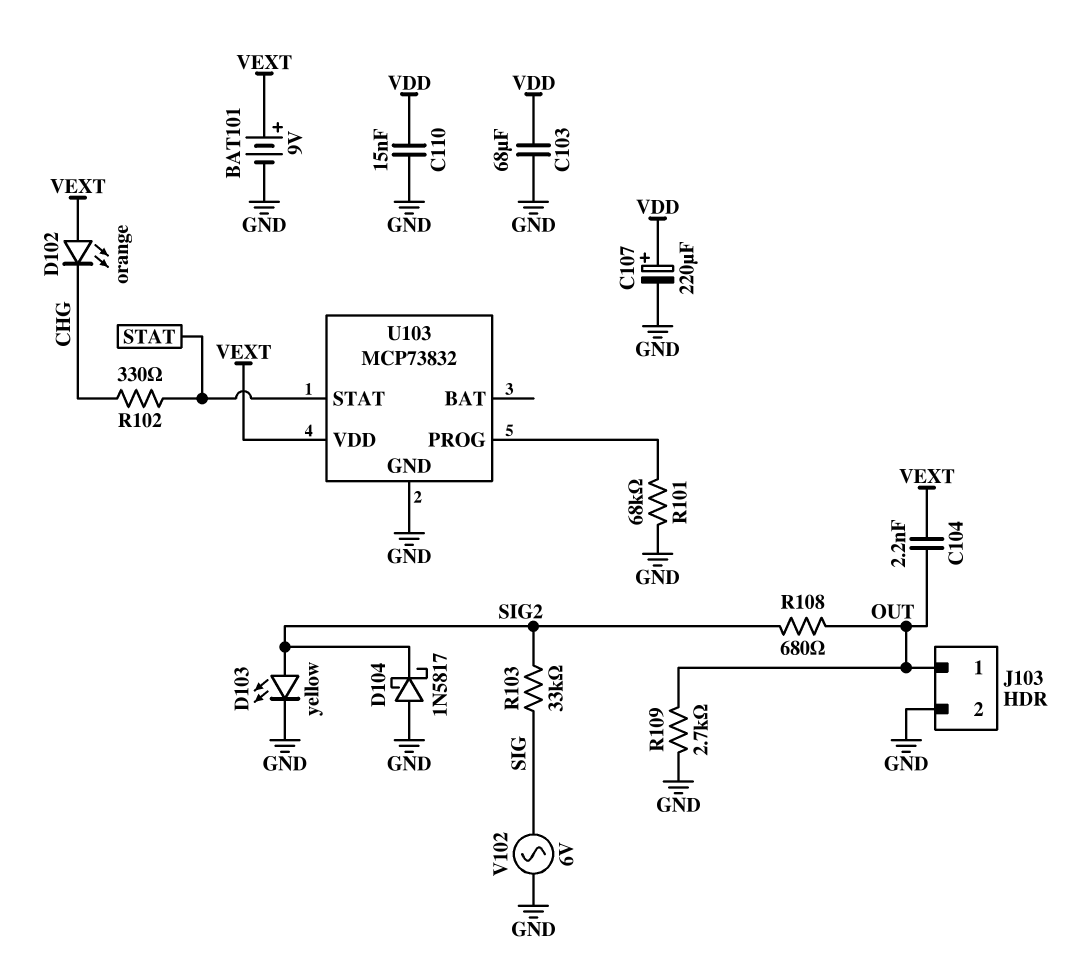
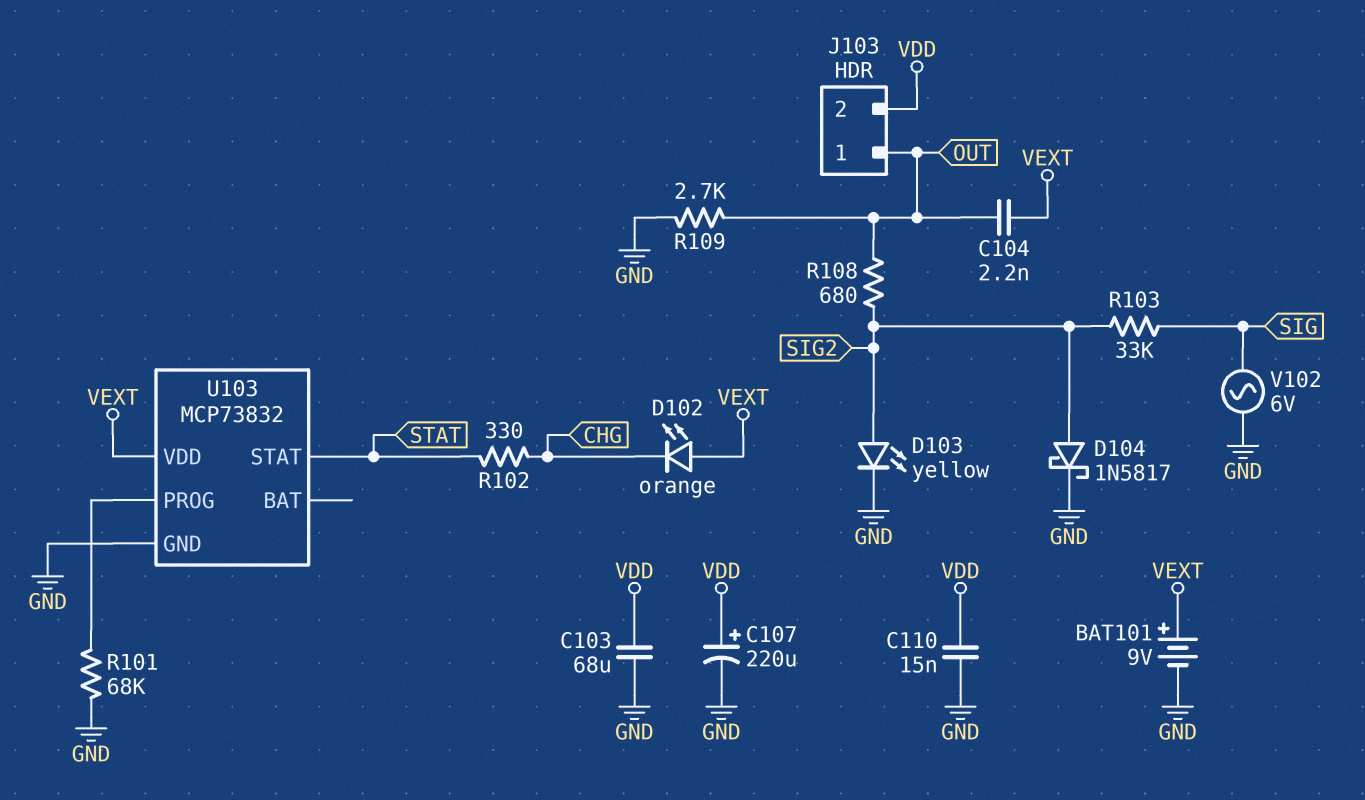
D104: schottky 1N5817 (A GND, K SIG2) -> schottky 1N5817 (A SIG2, K GND)
J103 pin 2: GND -> VDD

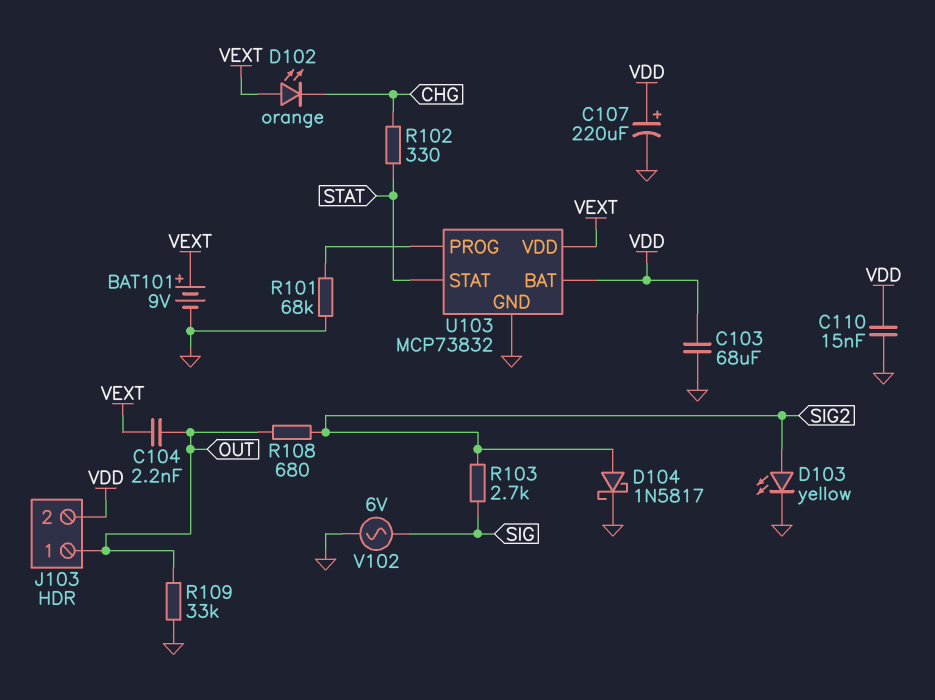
R103: 33k (SIG, SIG2) -> 2.7k (SIG, SIG2)
R109: 2.7k (GND, OUT) -> 33k (GND, OUT)
U103 pin BAT: none -> VDD

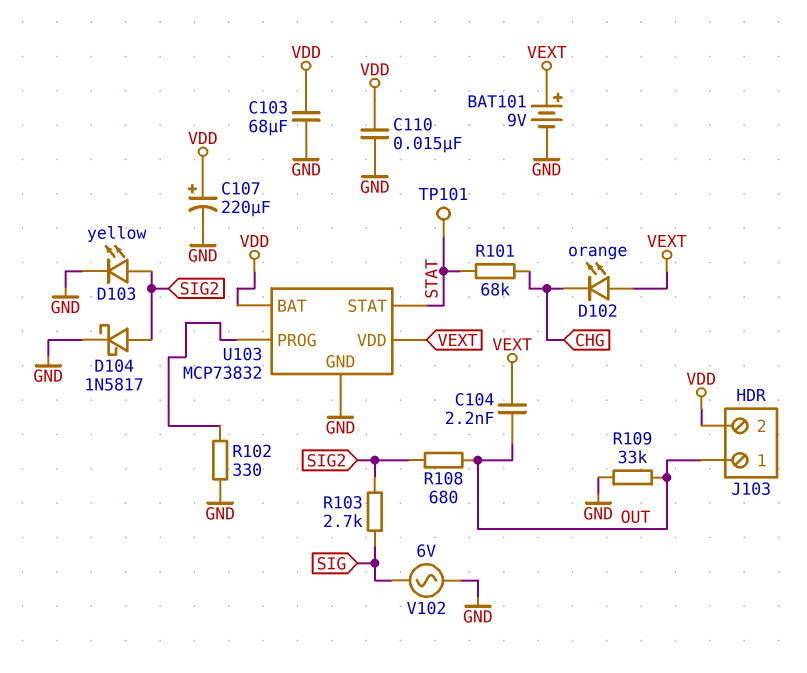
R101: 68k (GND, U103/PROG) -> 68k (CHG, STAT)
R102: 330 (CHG, STAT) -> 330 (GND, U103/PROG)
TP101: none -> test point (STAT)

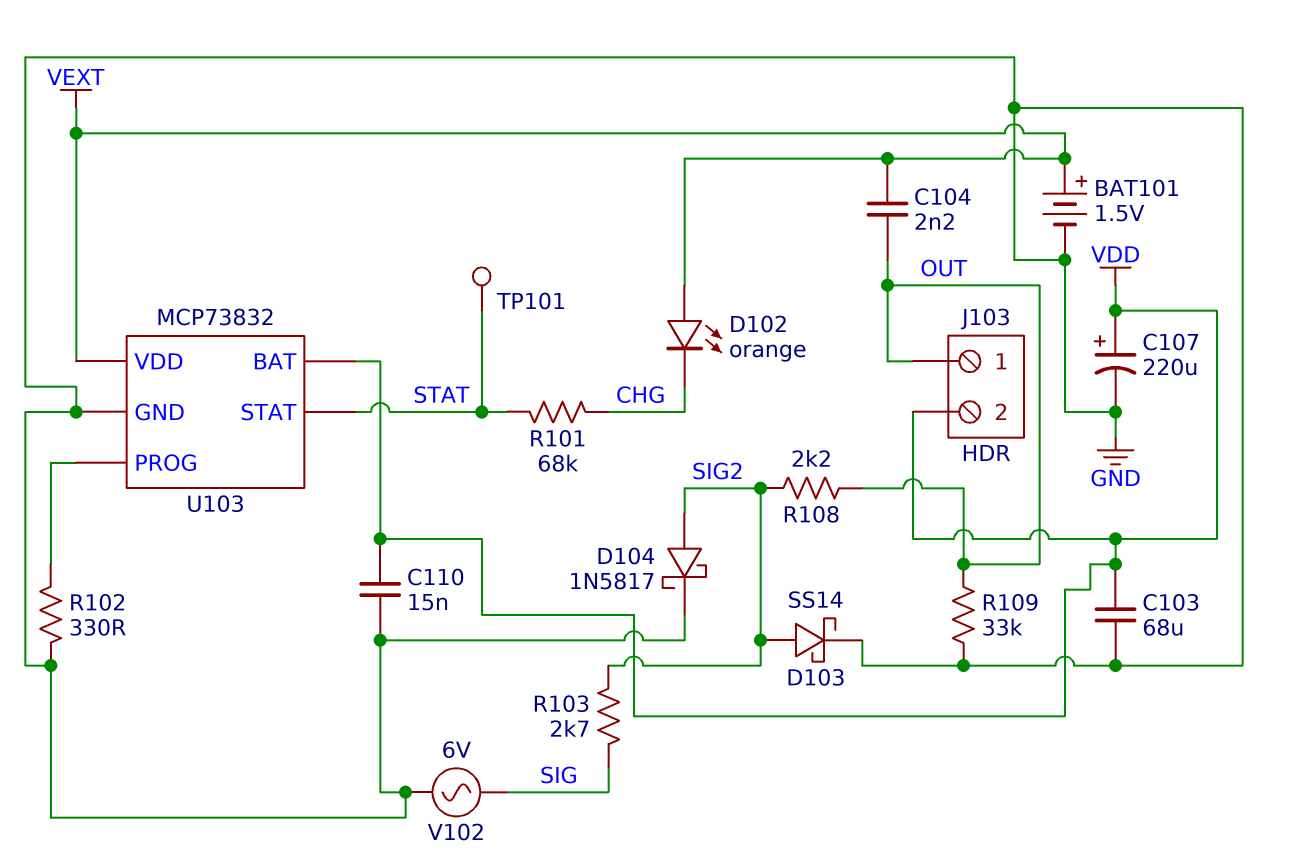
BAT101: 9V (plus VEXT, minus GND) -> 1.5V (plus VEXT, minus GND)
D103: LED yellow (A SIG2, K GND) -> schottky SS14 (A SIG2, K GND)
R108: 680 (OUT, SIG2) -> 2.2k (OUT, SIG2)

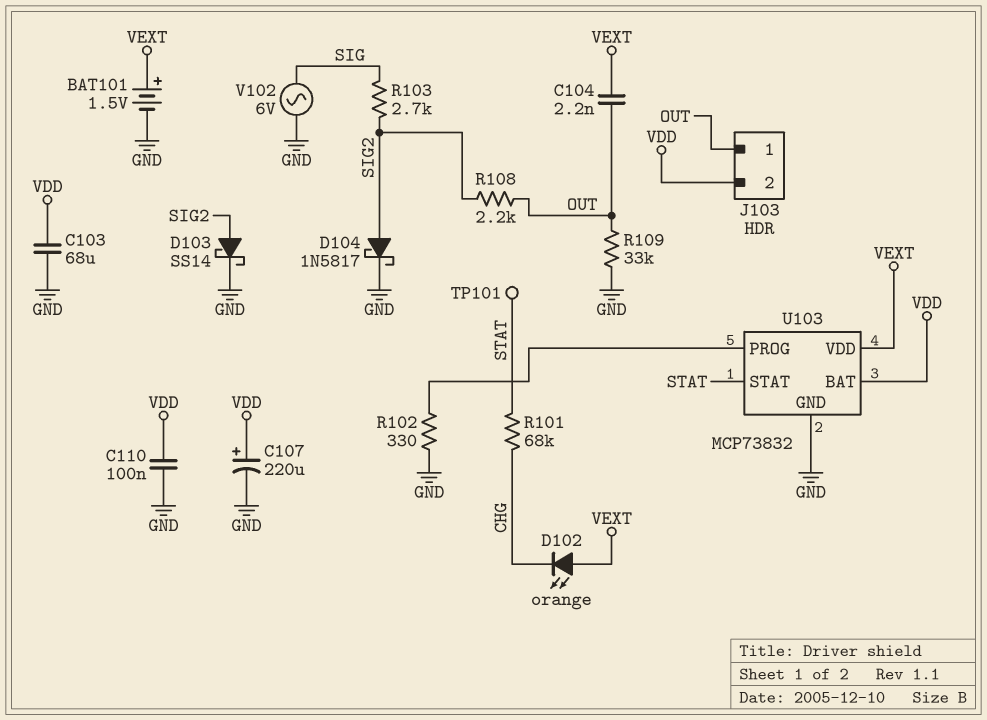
C110: 15nF (GND, VDD) -> 100nF (GND, VDD)

